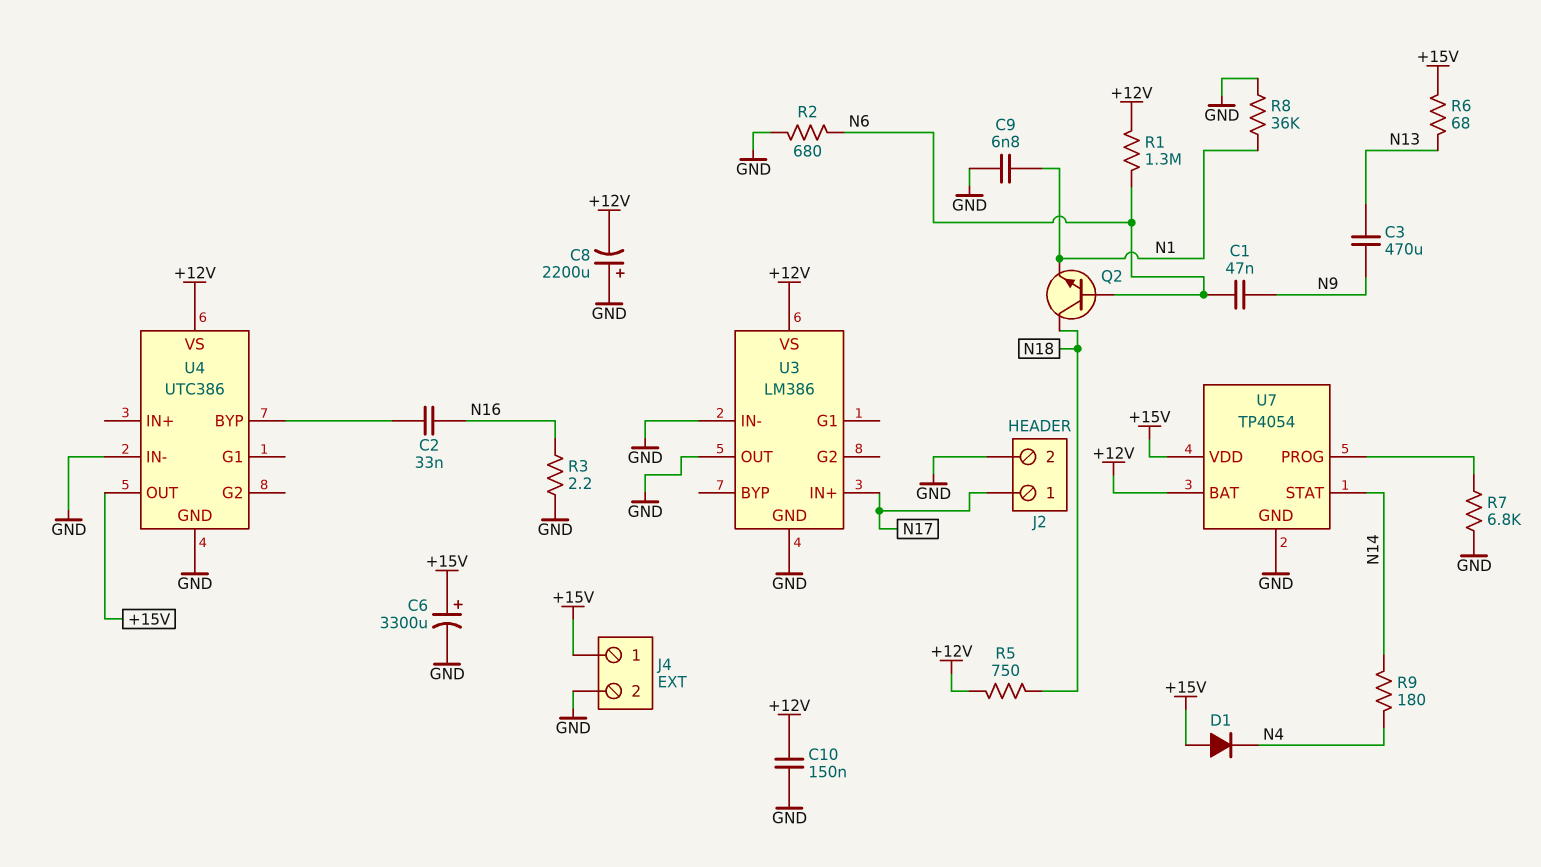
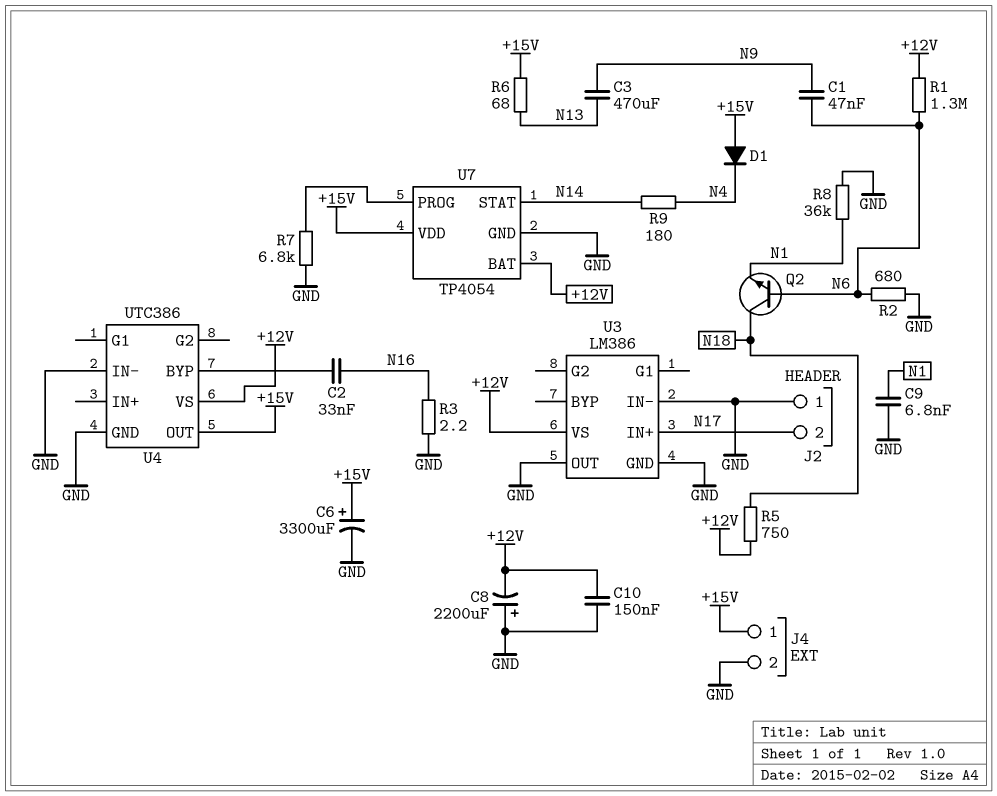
J2 pin 1: N17 -> GND
J2 pin 2: GND -> N17

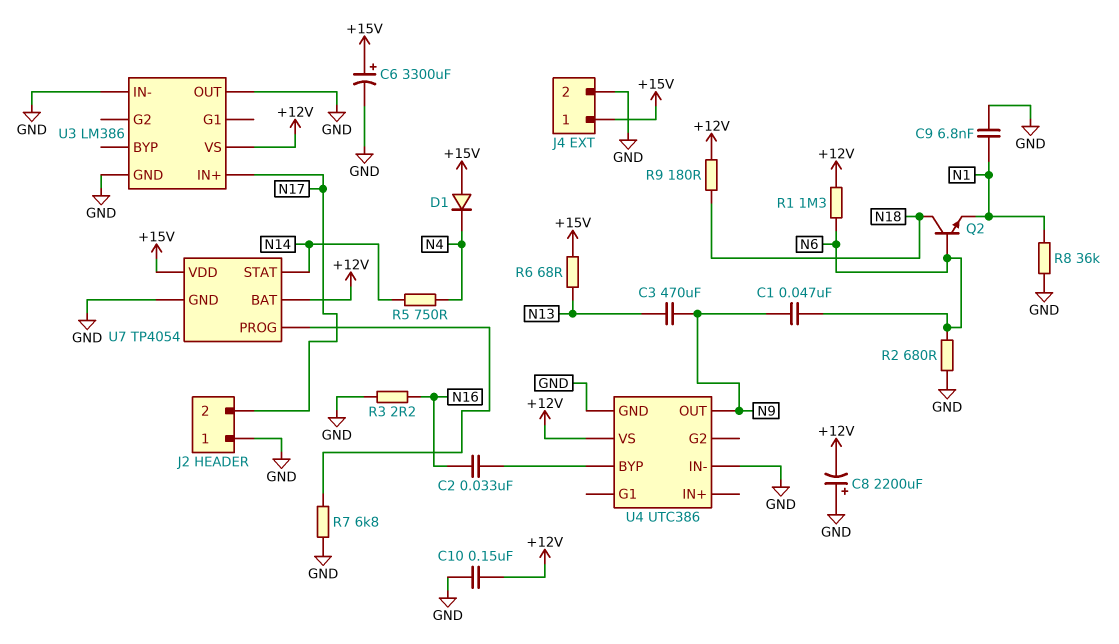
R5: 750 (+12V, N18) -> 750 (N4, N14)
R9: 180 (N4, N14) -> 180 (+12V, N18)
U4 pin OUT: +15V -> N9

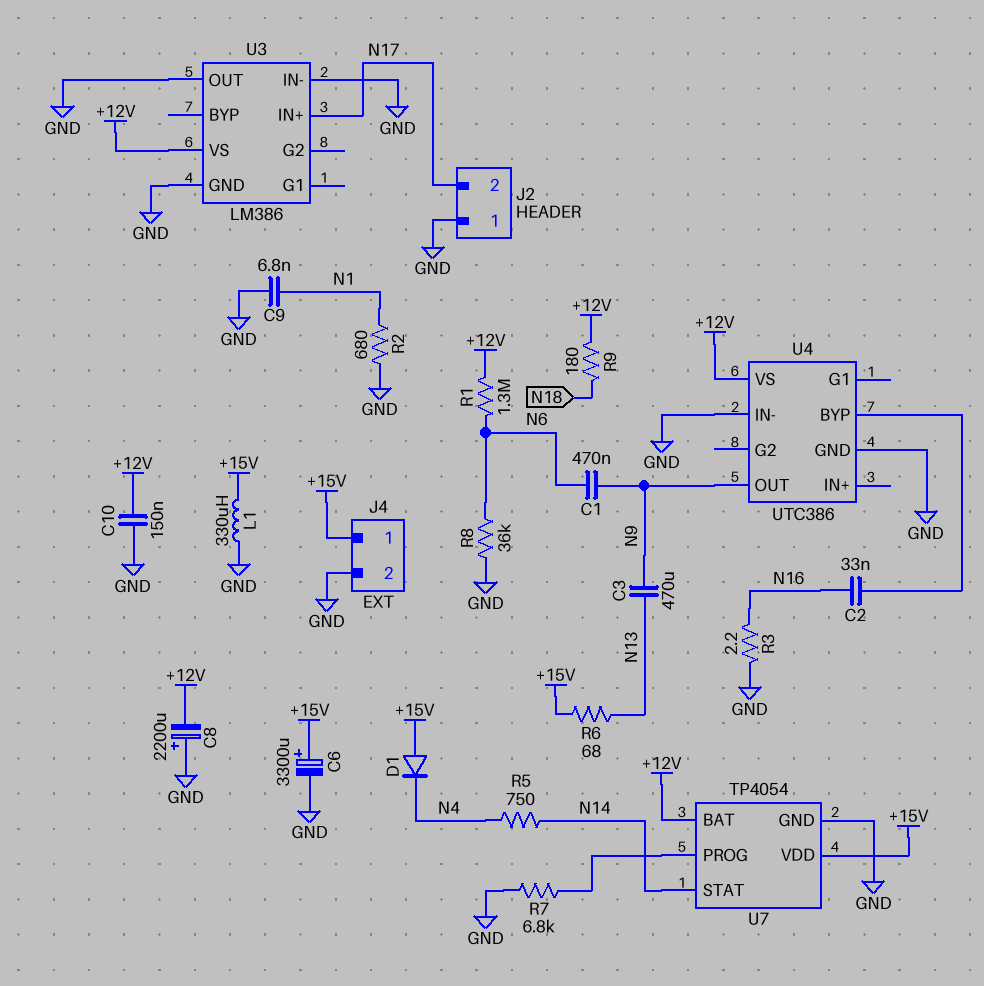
C1: 47nF (N6, N9) -> 470nF (N6, N9)
L1: none -> 330uH (+15V, GND)
Q2: NPN (B N6, C N18, E N1) -> none
R2: 680 (GND, N6) -> 680 (GND, N1)
R8: 36k (GND, N1) -> 36k (GND, N6)

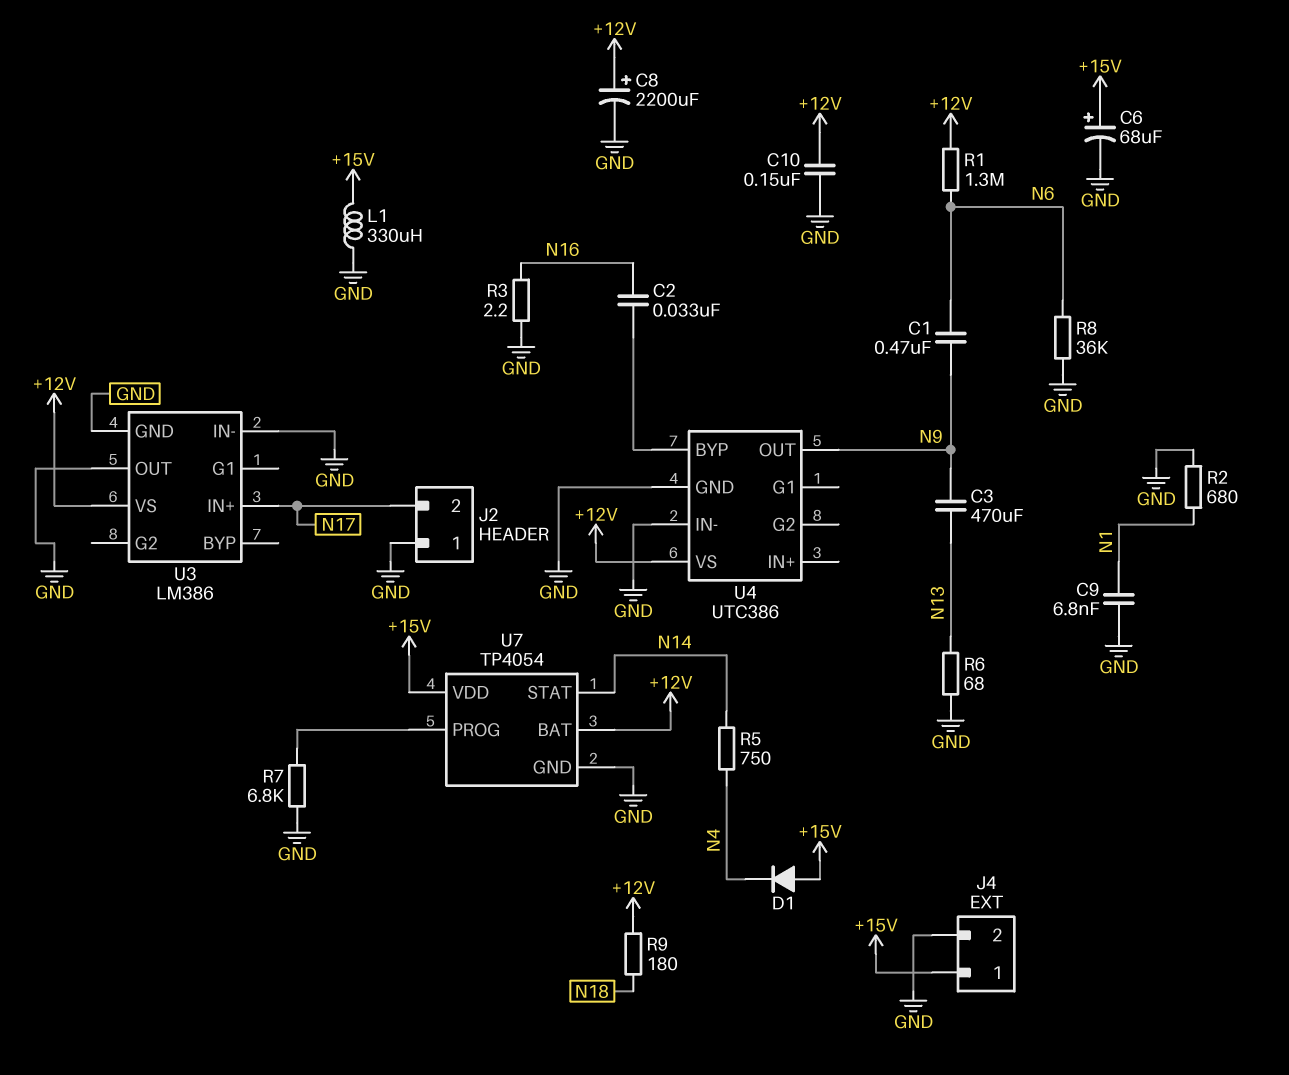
C6: 3300uF (plus +15V, minus GND) -> 68uF (plus +15V, minus GND)
C8: 2200uF (plus GND, minus +12V) -> 2200uF (plus +12V, minus GND)
R6: 68 (+15V, N13) -> 68 (GND, N13)

